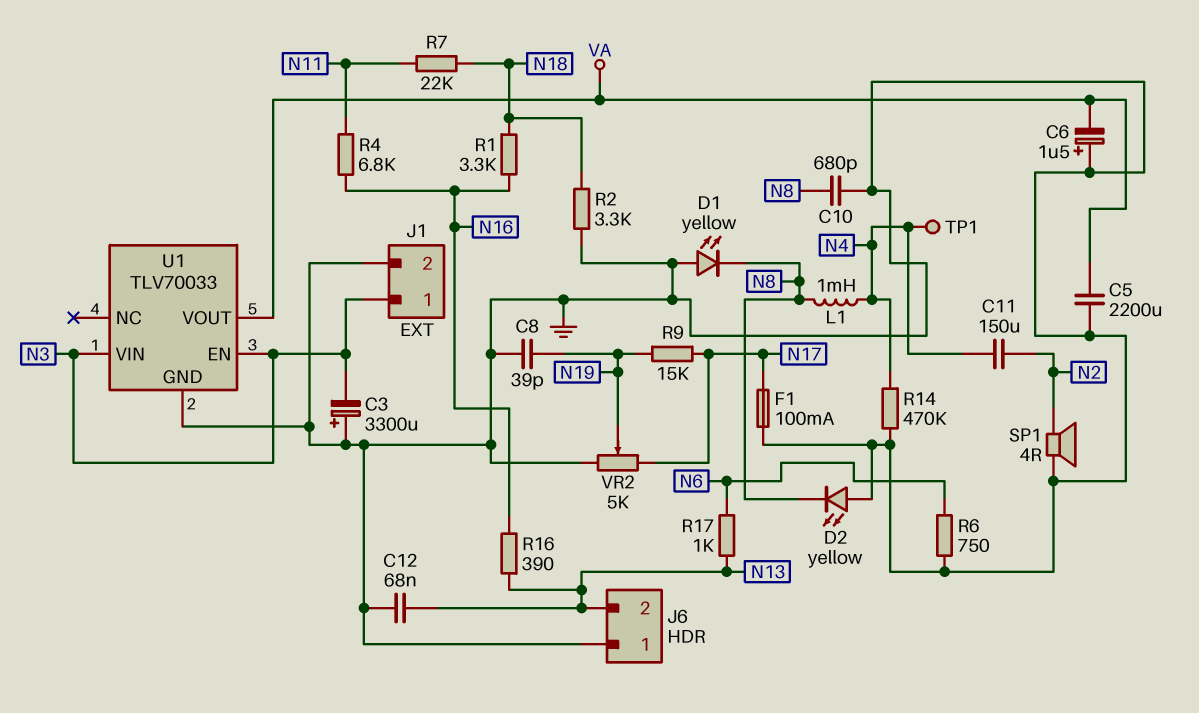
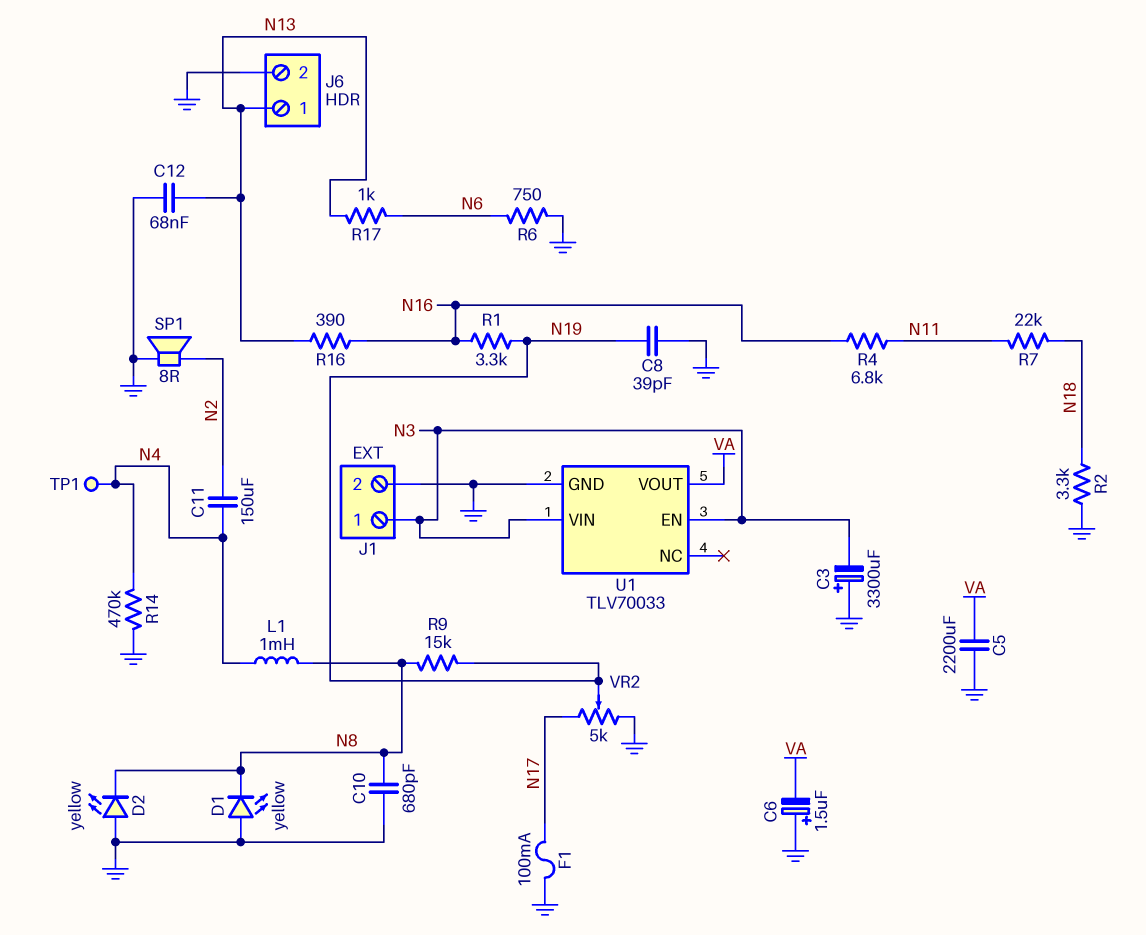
J6 pin 1: GND -> N13
J6 pin 2: N13 -> GND
R1: 3.3k (N16, N18) -> 3.3k (N16, N19)
R9: 15k (N17, N19) -> 15k (N8, N19)
SP1: speaker 4R (GND, N2) -> speaker 8R (GND, N2)

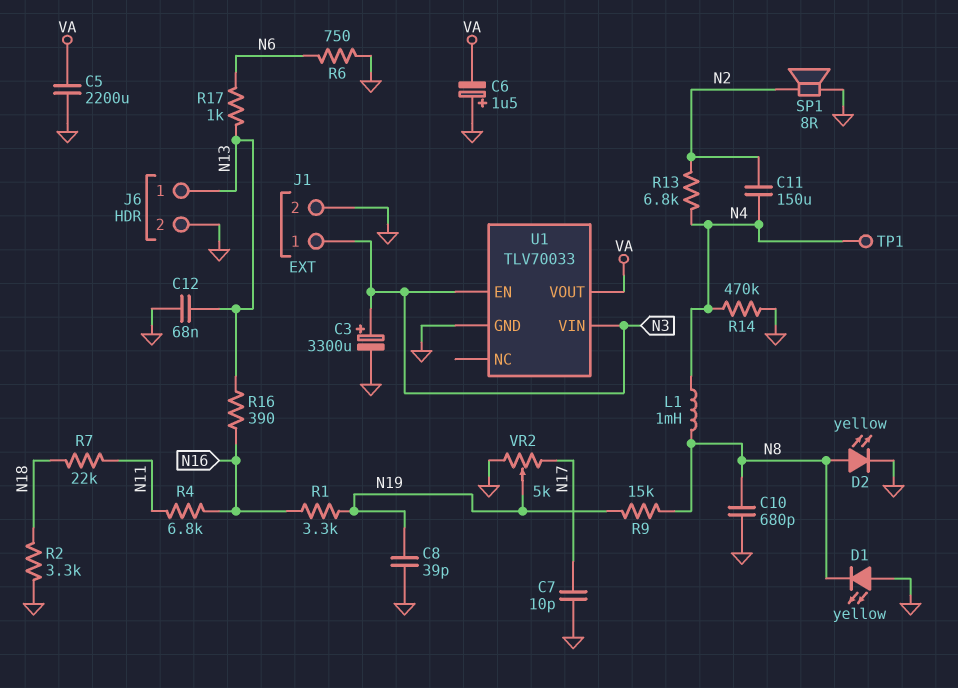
C3: 3300uF (plus GND, minus N3) -> 3300uF (plus N3, minus GND)
C7: none -> 10pF (GND, N17)
D2: LED yellow (A GND, K N8) -> LED yellow (A N8, K GND)
F1: 100mA (GND, N17) -> none
R13: none -> 6.8k (N2, N4)

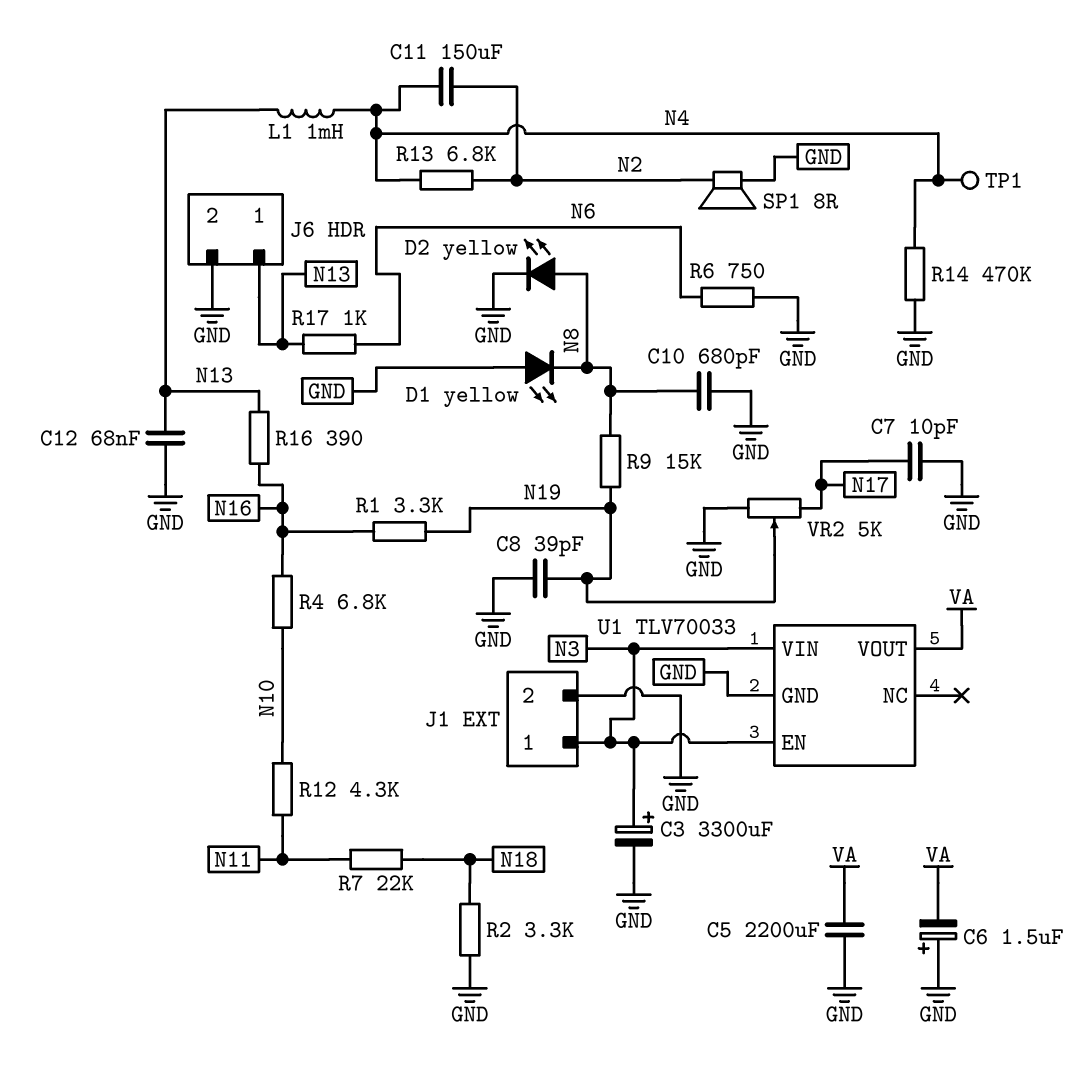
L1: 1mH (N4, N8) -> 1mH (N4, N13)
R4: 6.8k (N11, N16) -> 6.8k (N10, N16)
R12: none -> 4.3k (N10, N11)

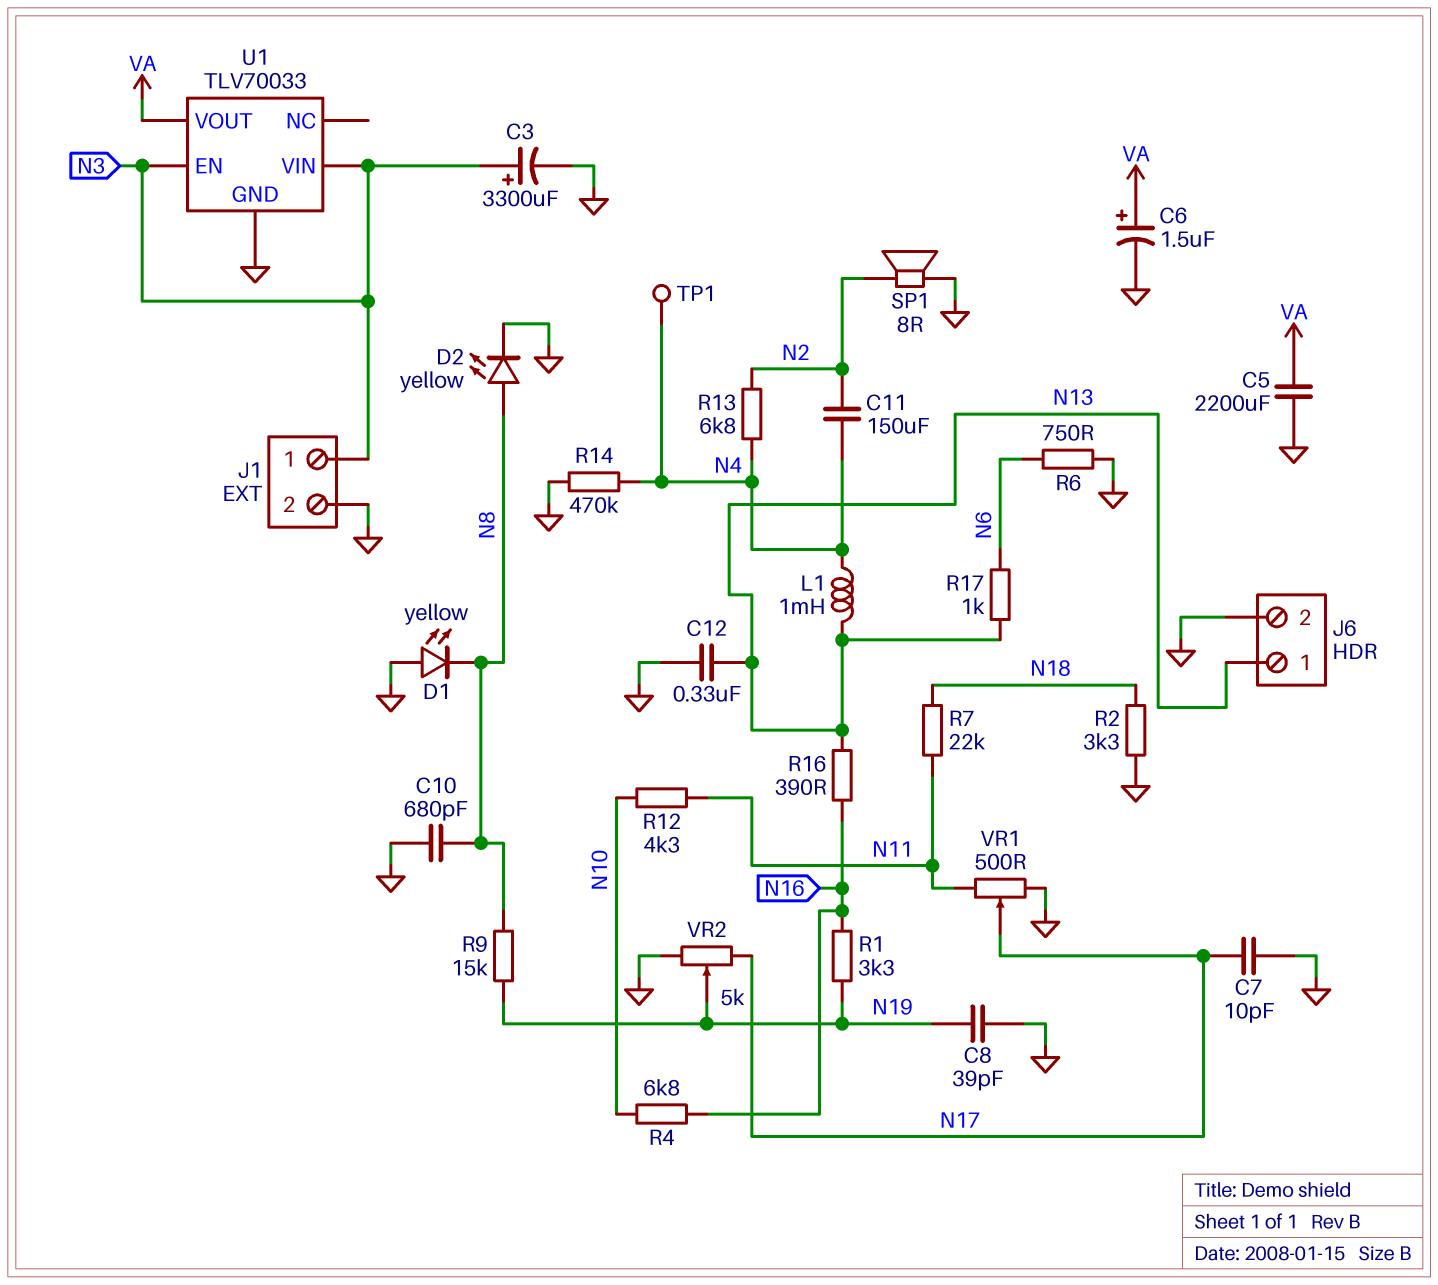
C6: 1.5uF (plus GND, minus VA) -> 1.5uF (plus VA, minus GND)
C12: 68nF (GND, N13) -> 330nF (GND, N13)
VR1: none -> 500 (GND, N11, wiper N17)

